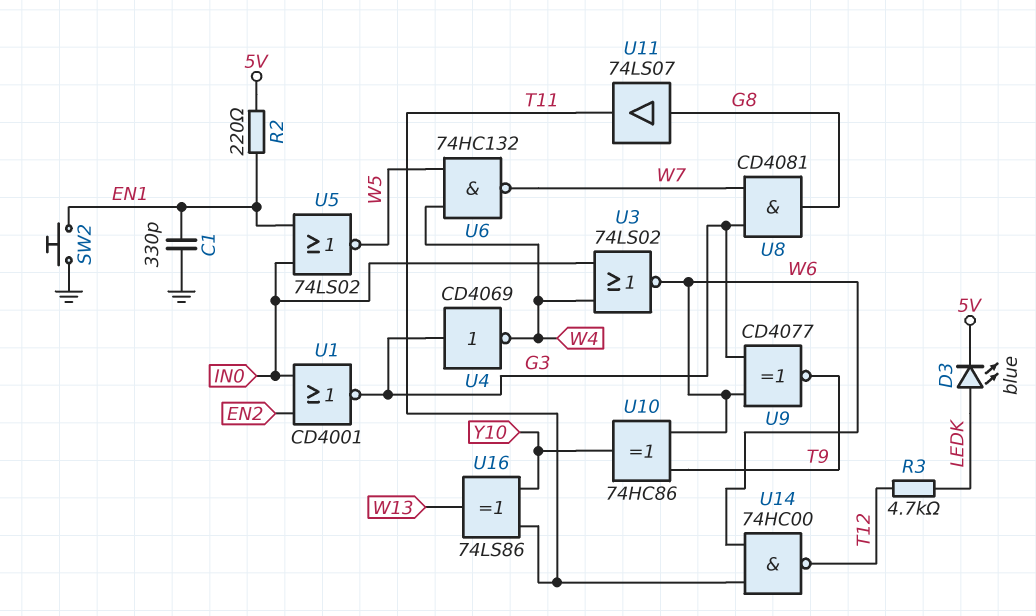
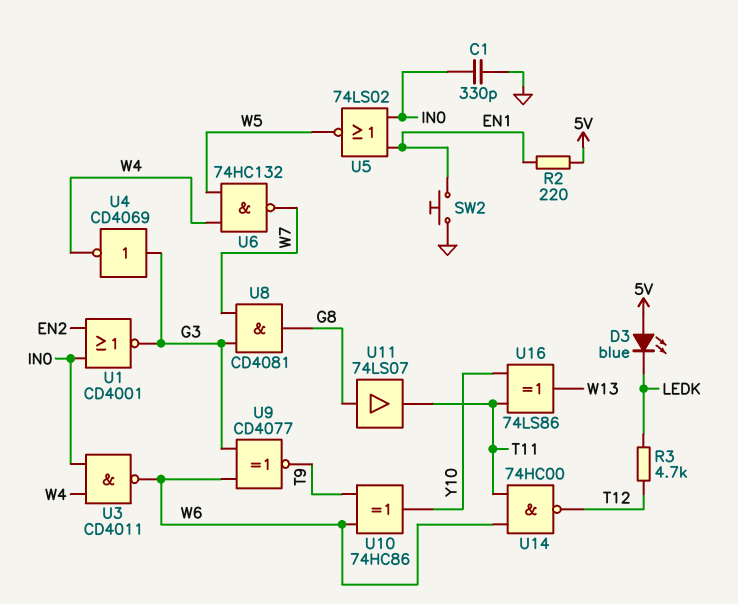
C1: 330pF (EN1, GND) -> 330pF (GND, IN0)
D3: LED blue (A LEDK, K 5V) -> LED blue (A 5V, K LEDK)
U3: NOR 74LS02 (in IN0, in W4, out W6) -> NAND CD4011 (in IN0, in W4, out W6)

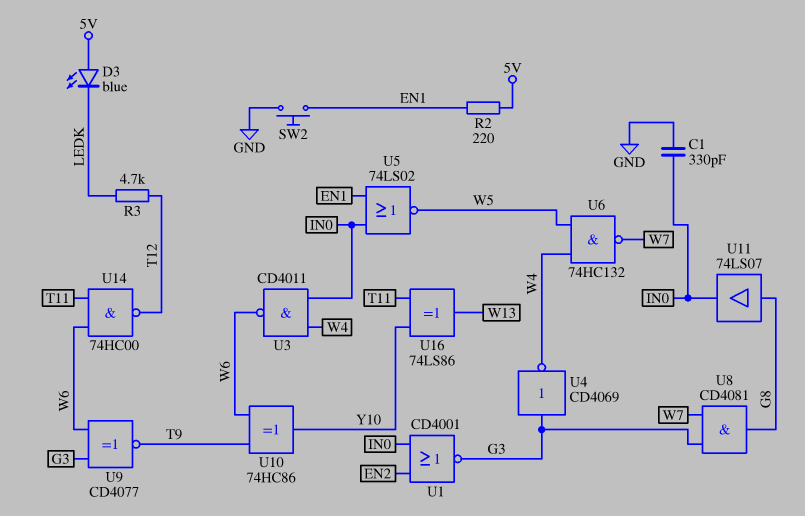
U11: buffer 74LS07 (in G8, out T11) -> buffer 74LS07 (in G8, out IN0)

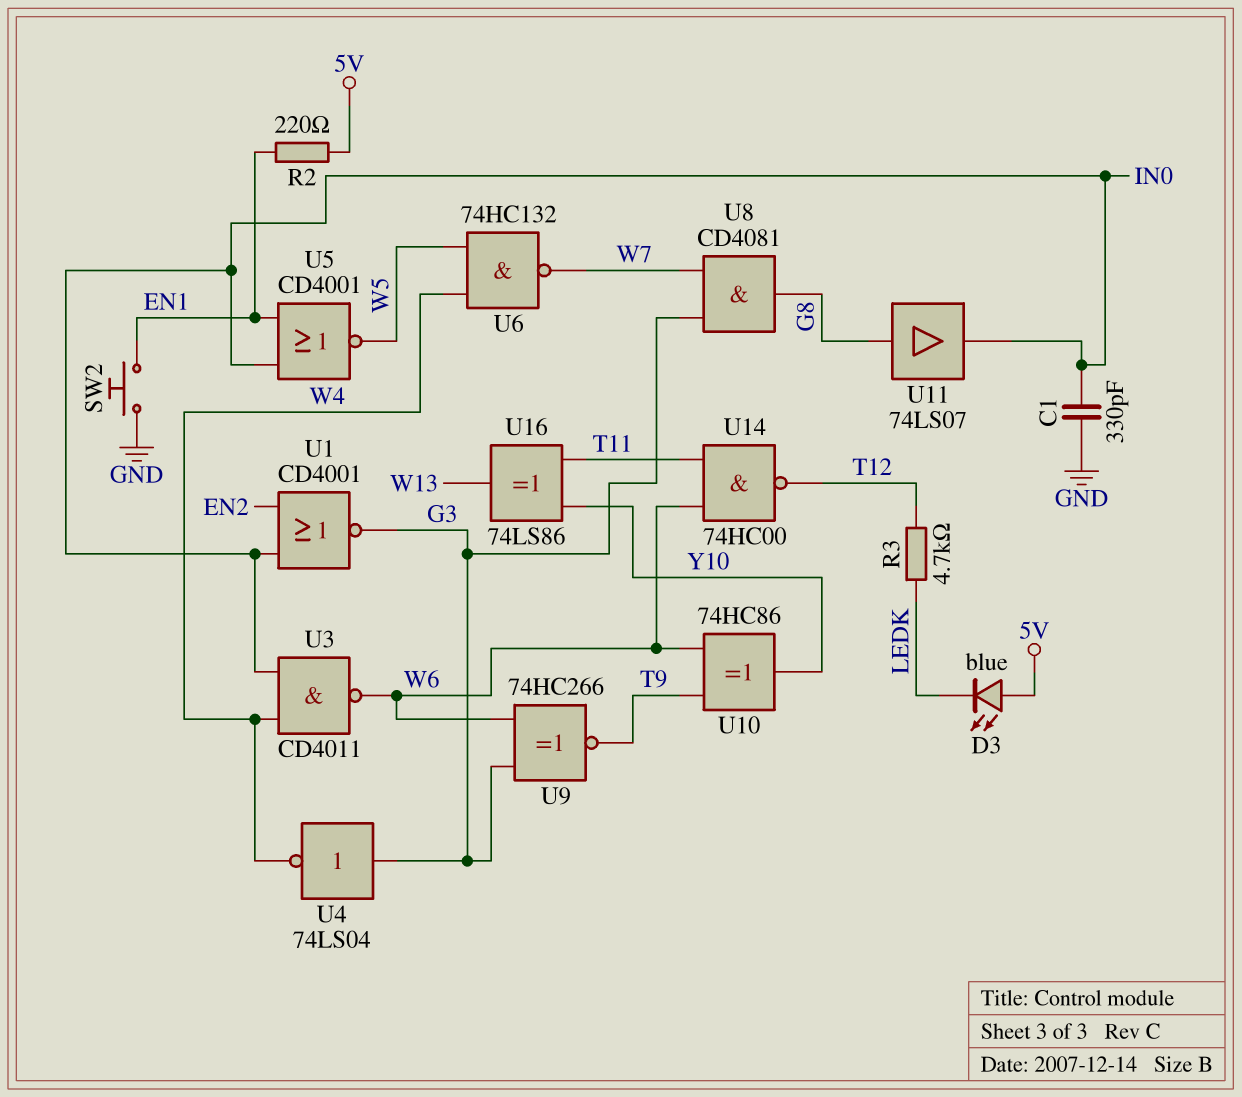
U4: NOT CD4069 (in G3, out W4) -> NOT 74LS04 (in G3, out W4)
U5: NOR 74LS02 (in EN1, in IN0, out W5) -> NOR CD4001 (in EN1, in IN0, out W5)
U9: XNOR CD4077 (in G3, in W6, out T9) -> XNOR 74HC266 (in G3, in W6, out T9)

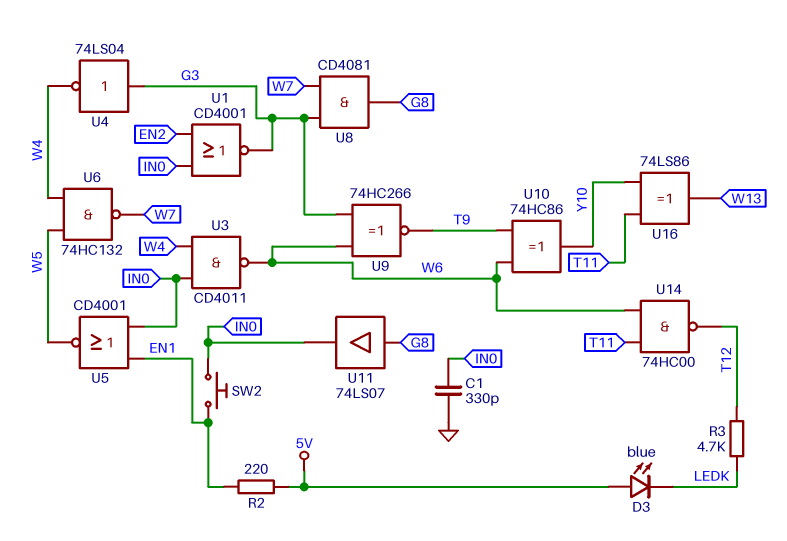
SW2: button (EN1, GND) -> button (EN1, IN0)

